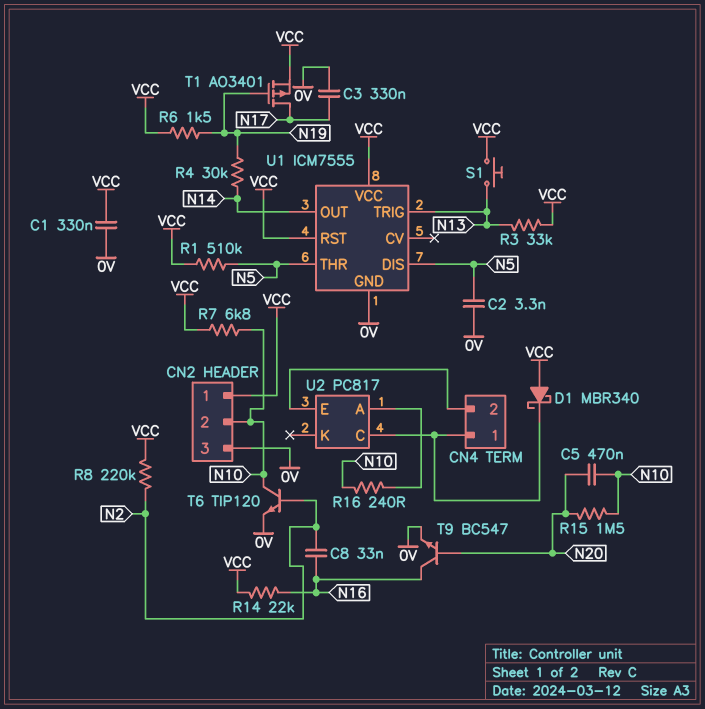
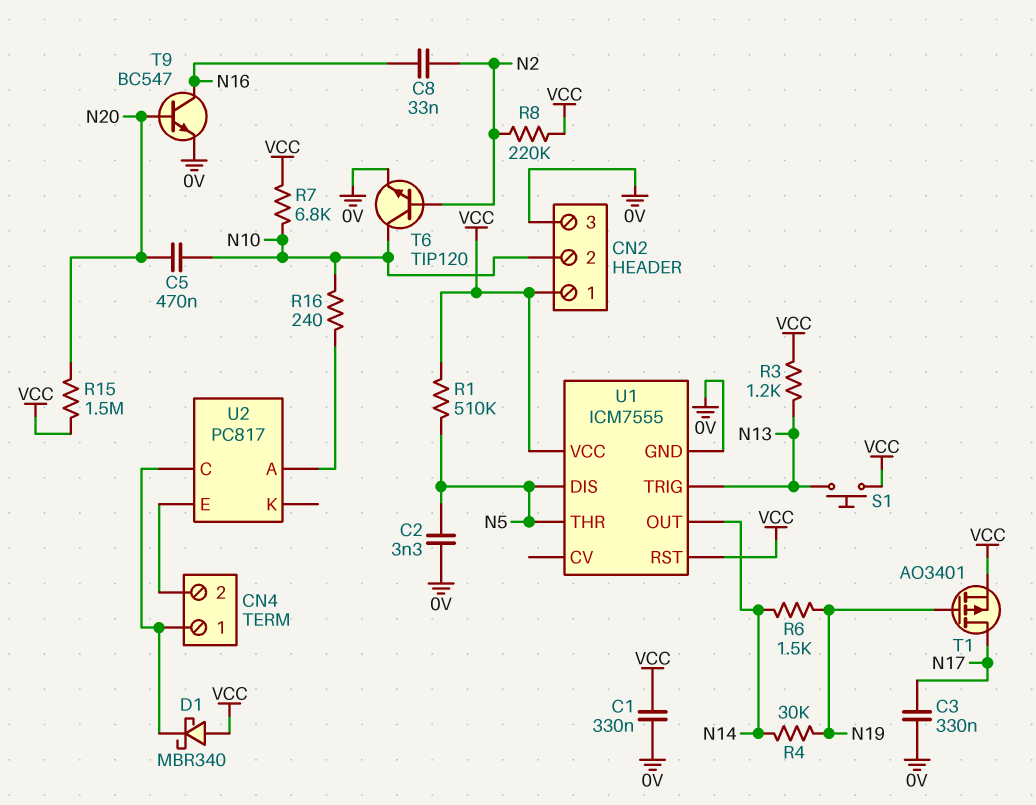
R3: 33k (N13, VCC) -> 1.2k (N13, VCC)
R6: 1.5k (N19, VCC) -> 1.5k (N14, N19)
R14: 22k (N16, VCC) -> none
R15: 1.5M (N10, N20) -> 1.5M (N20, VCC)

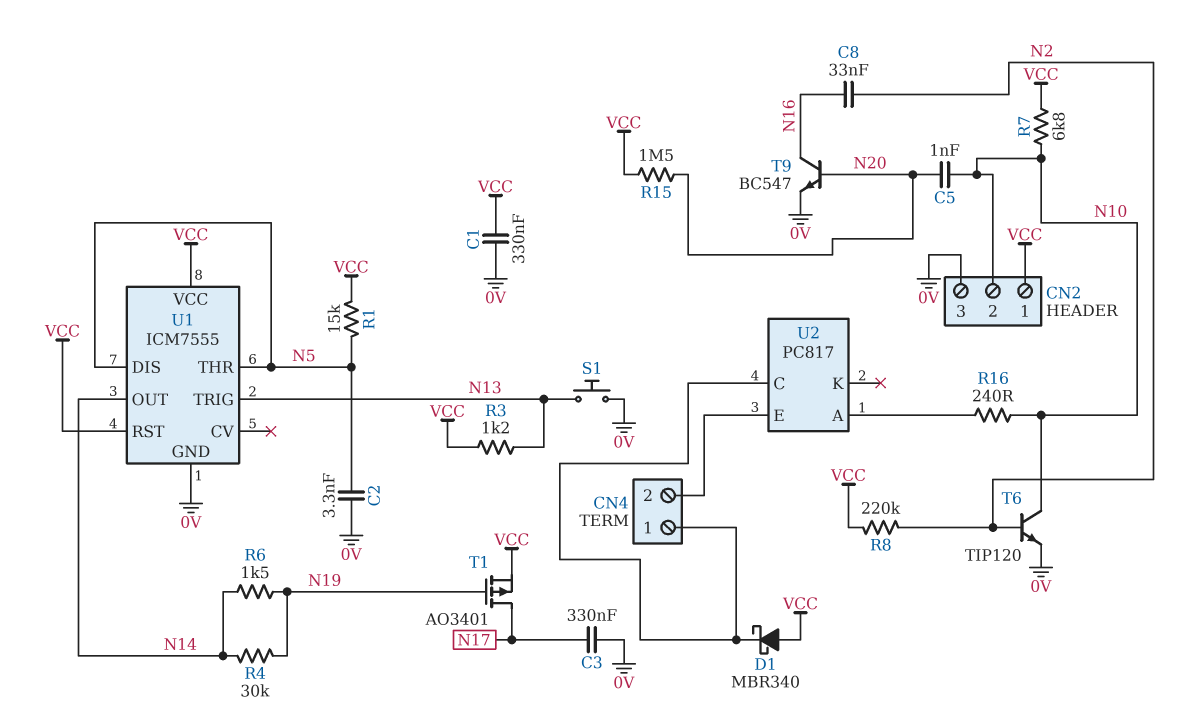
C5: 470nF (N10, N20) -> 1nF (N10, N20)
R1: 510k (N5, VCC) -> 15k (N5, VCC)
S1: button (N13, VCC) -> button (0V, N13)

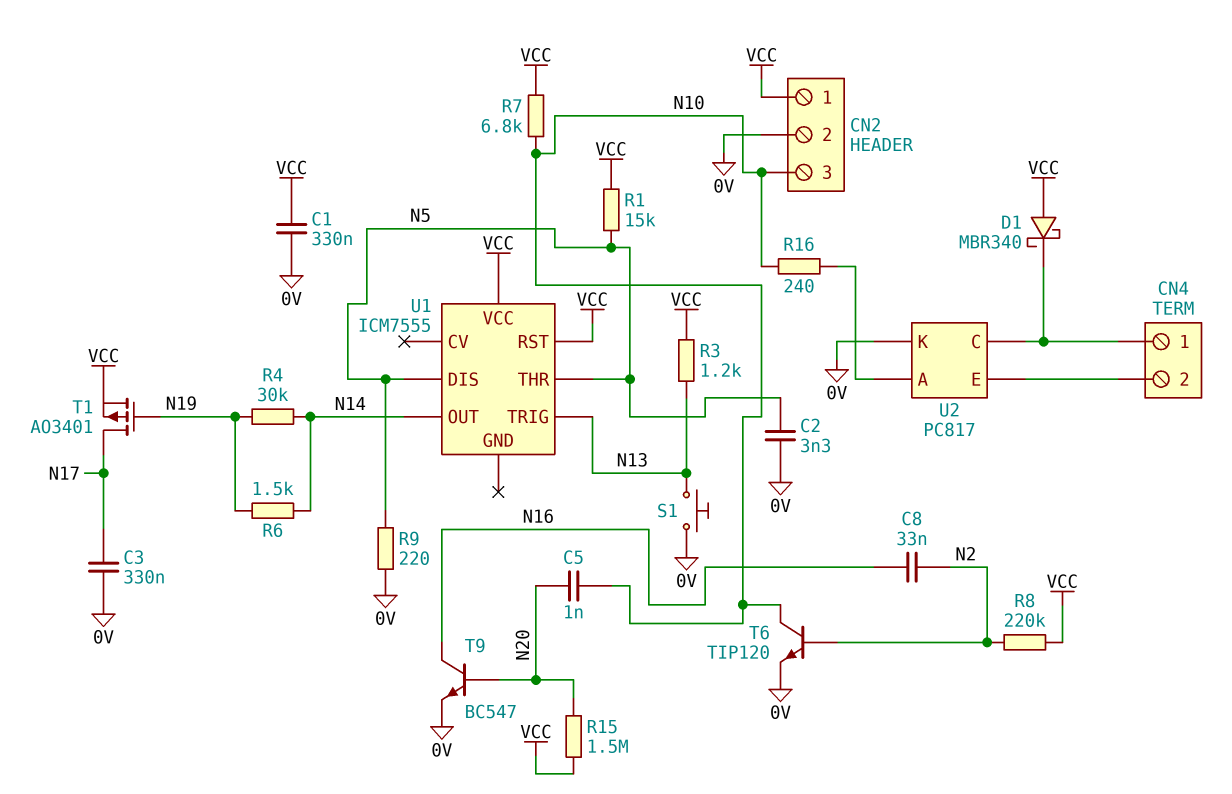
CN2 pin 2: N10 -> 0V
CN2 pin 3: 0V -> N10
R9: none -> 220 (0V, N5)
U1 pin GND: 0V -> none
U2 pin K: none -> 0V

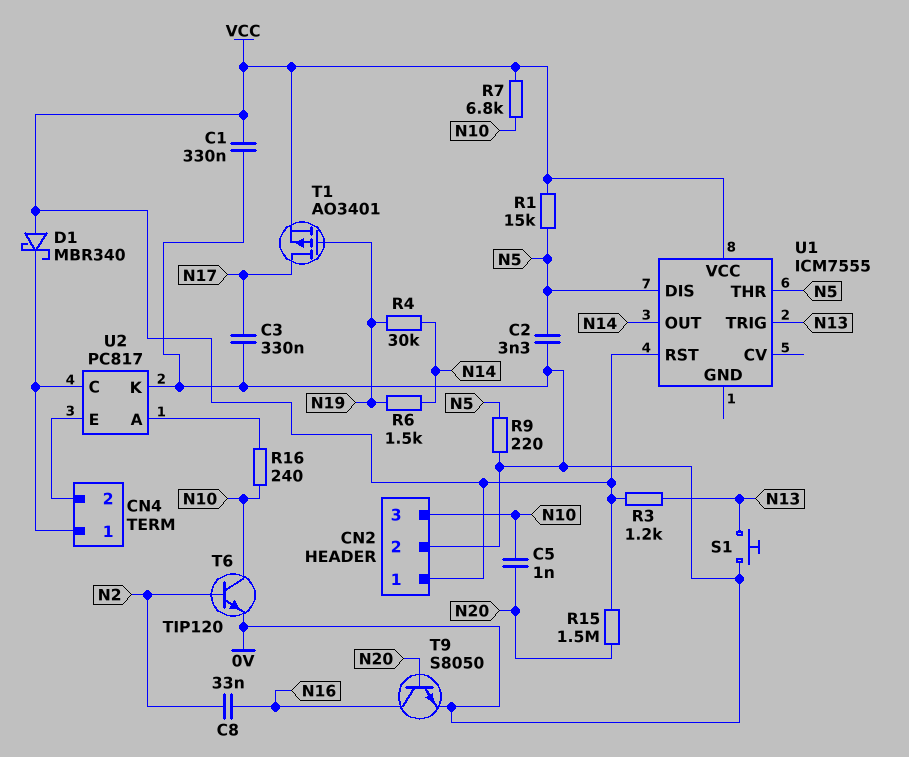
R8: 220k (N2, VCC) -> none
T9: NPN BC547 (B N20, C N16, E 0V) -> NPN S8050 (B N20, C N16, E 0V)

